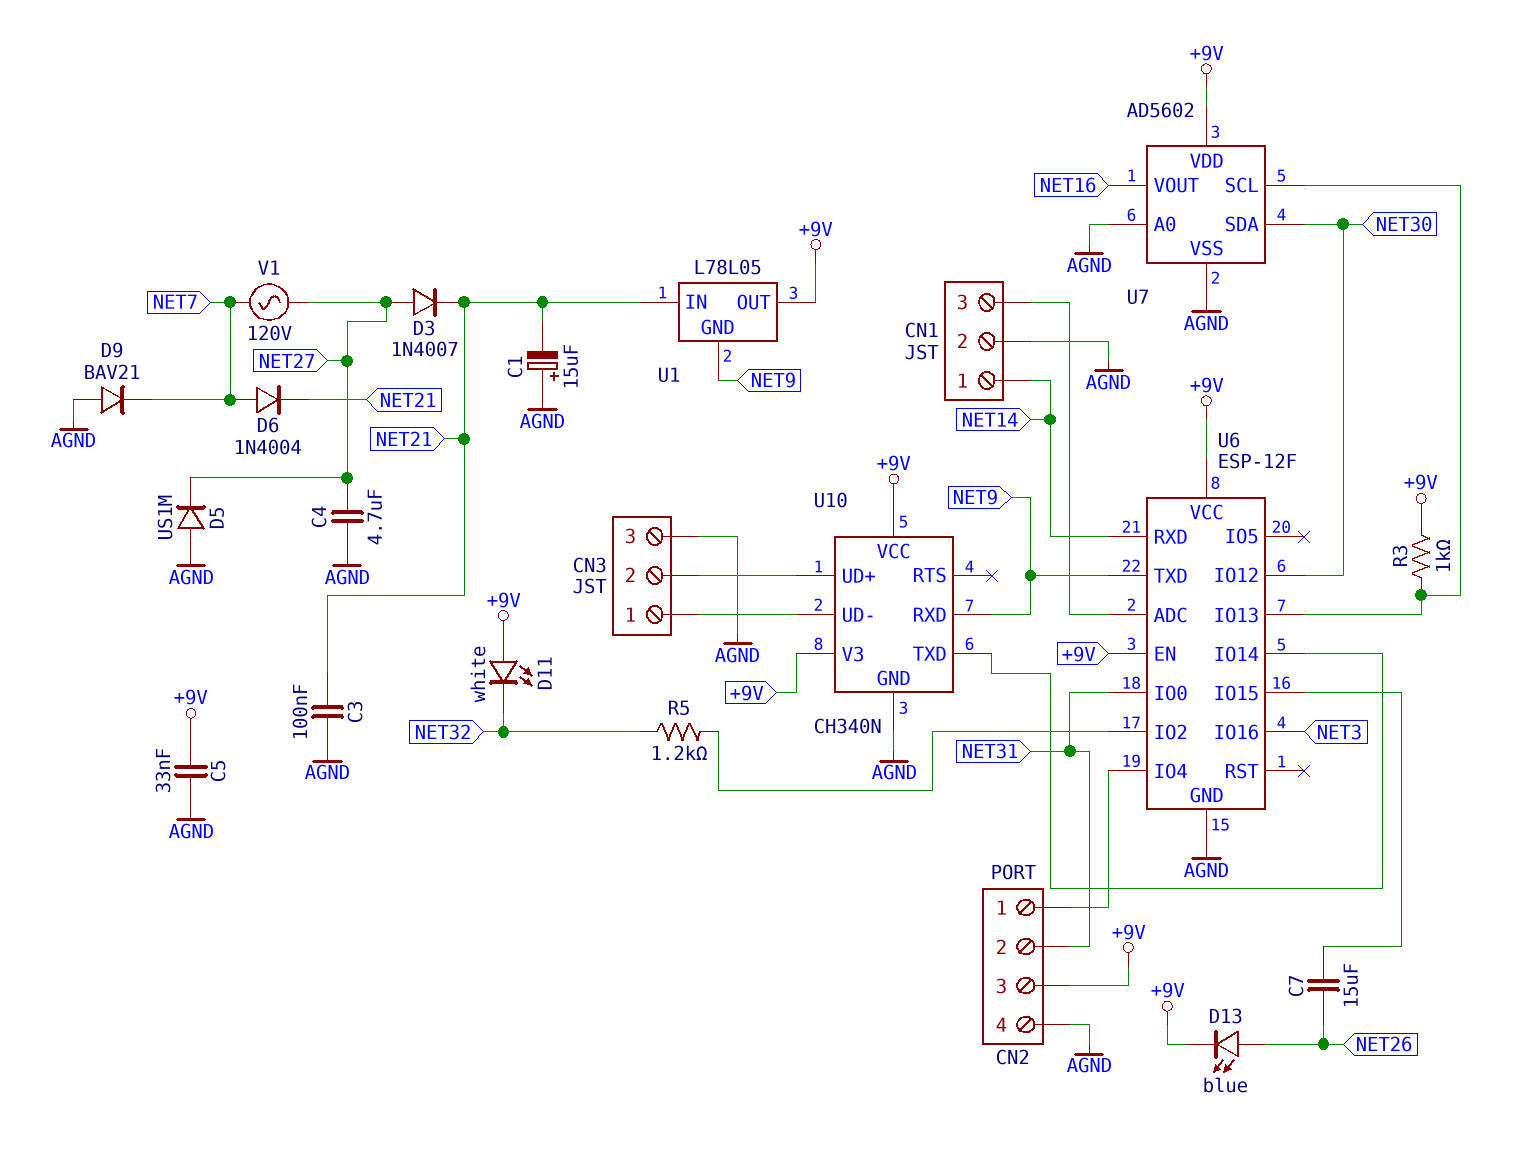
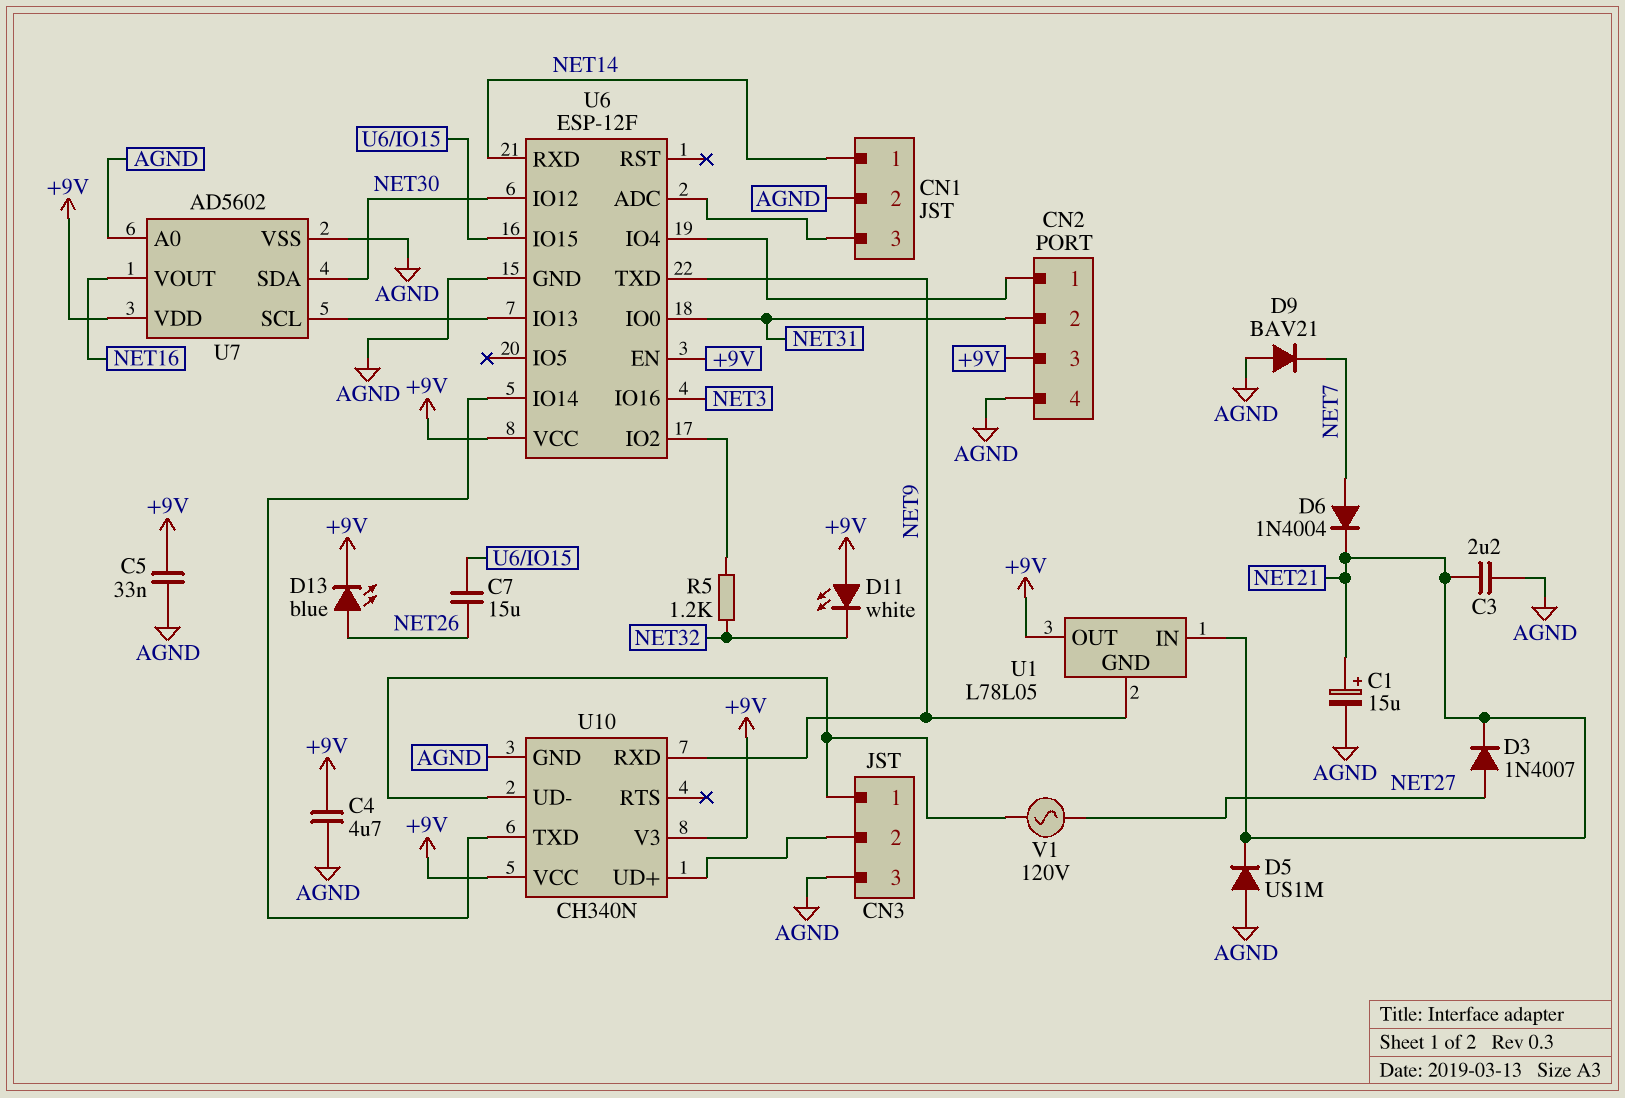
C1: 15uF (plus AGND, minus NET21) -> 15uF (plus NET21, minus AGND)
C3: 100nF (AGND, NET21) -> 2.2uF (AGND, NET21)
C4: 4.7uF (AGND, NET27) -> 4.7uF (+9V, AGND)
D5: diode US1M (A AGND, K NET27) -> diode US1M (A AGND, K NET21)
R3: 1k (+9V, U6/IO13) -> none
V1: AC 120V (NET7, NET27) -> AC 120V (CN3/1, NET27)

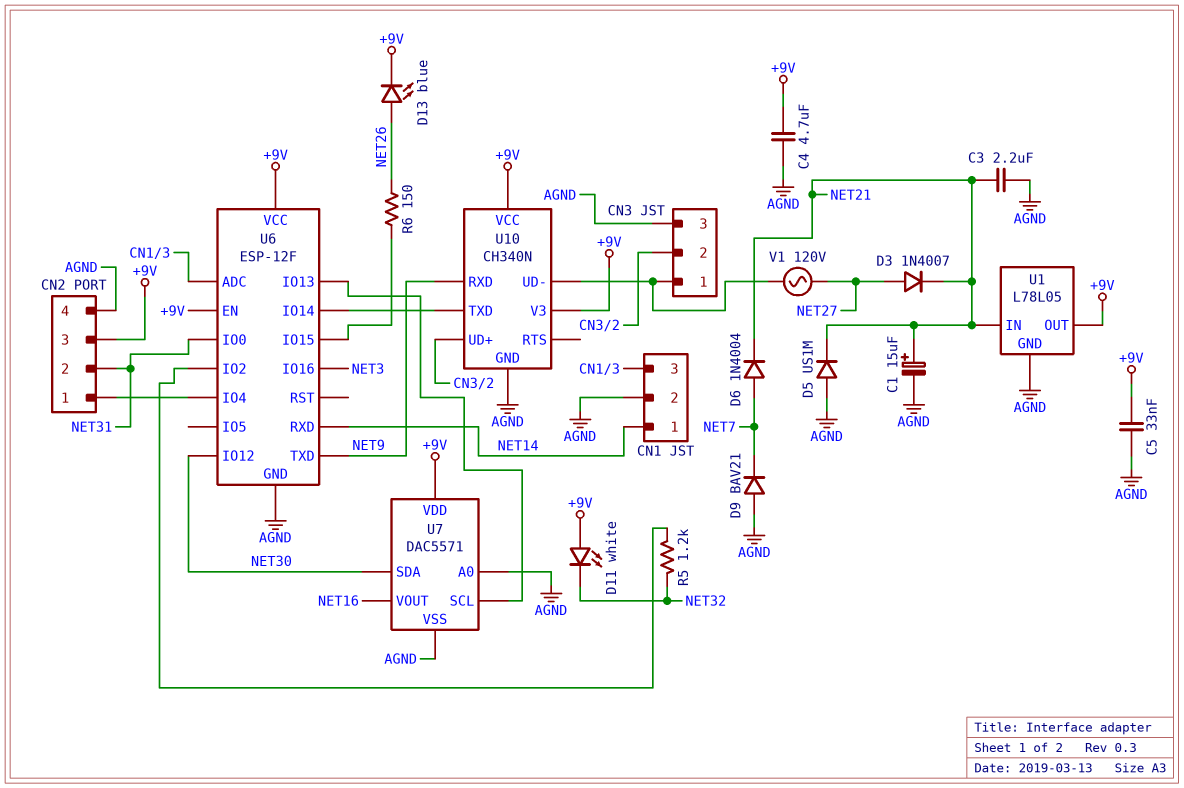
C7: 15uF (NET26, U6/IO15) -> none
R6: none -> 150 (NET26, U6/IO15)
U1 pin GND: NET9 -> AGND
U7: AD5602 -> DAC5571

